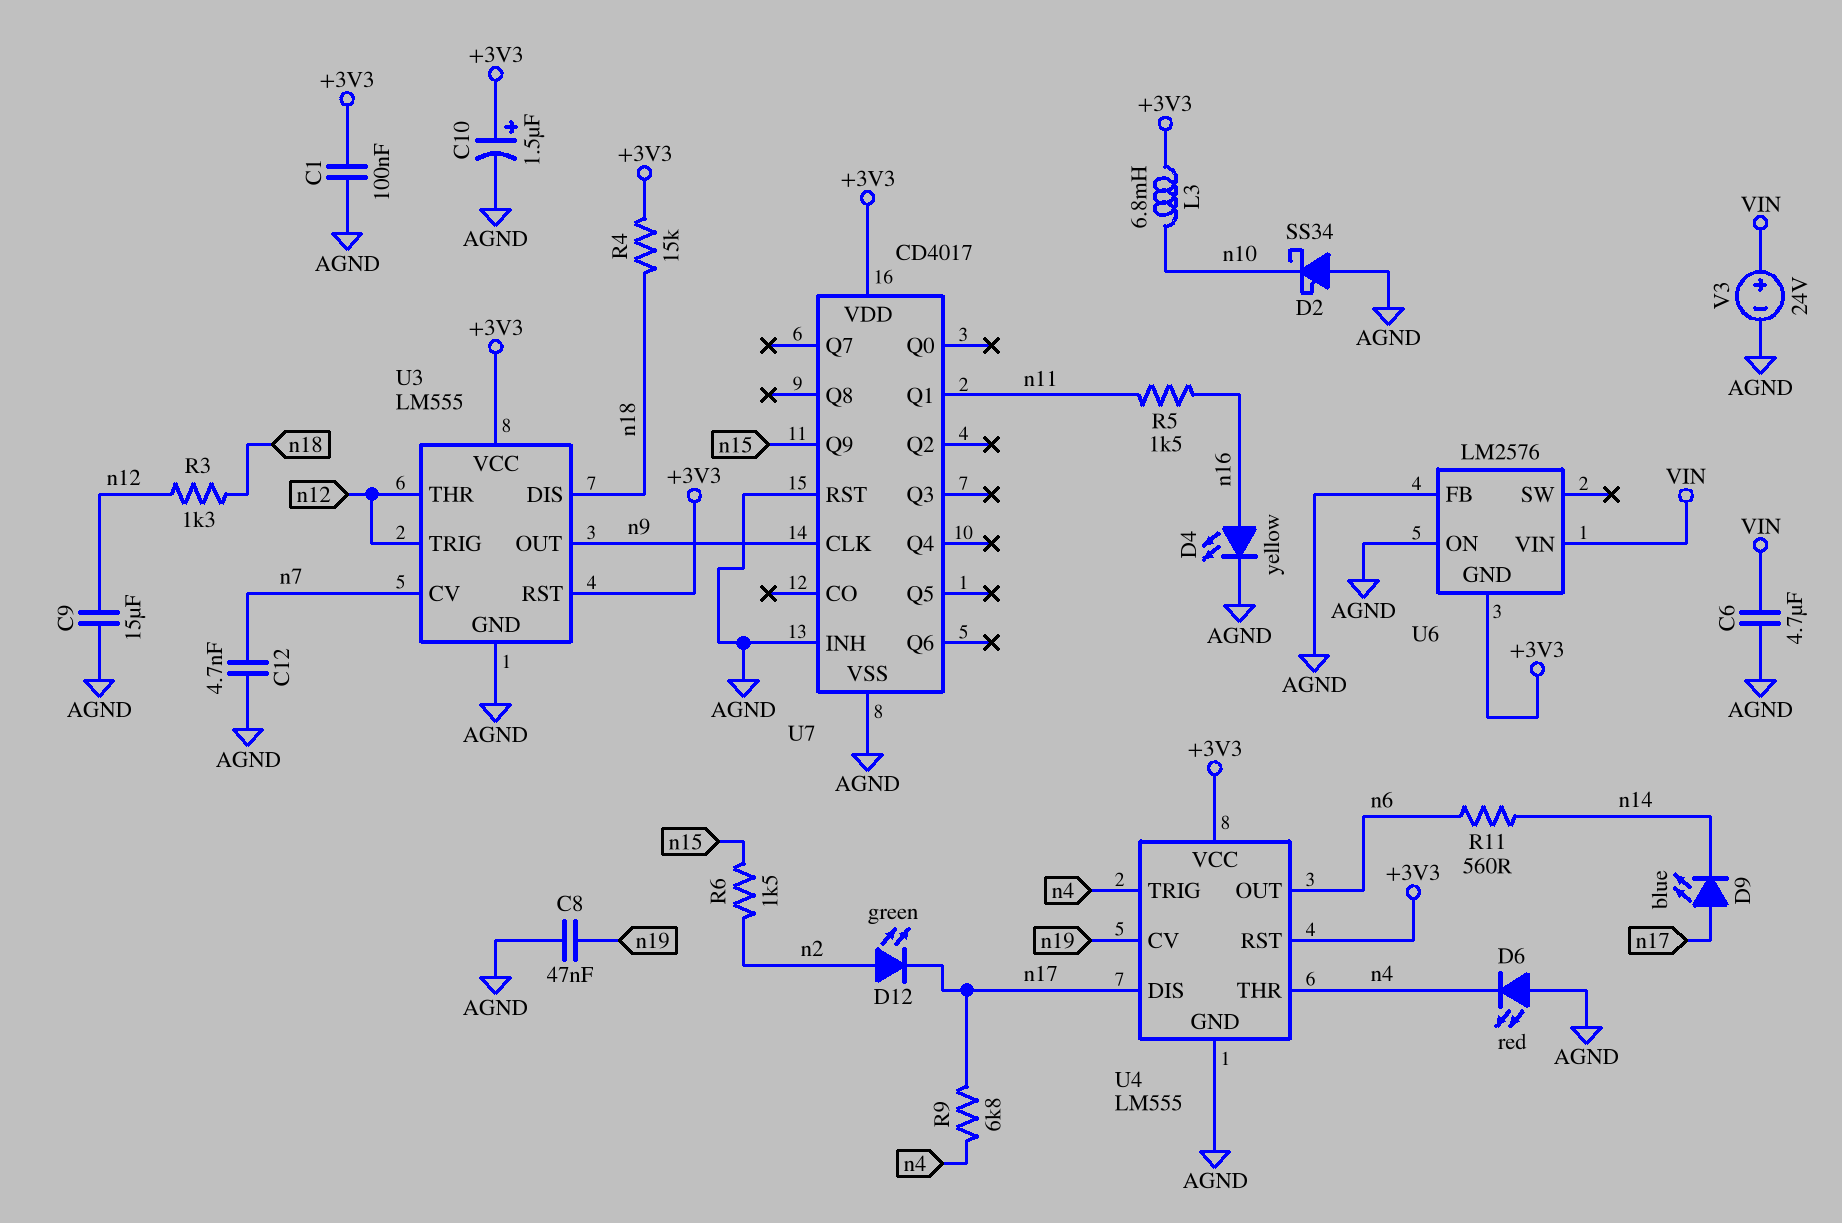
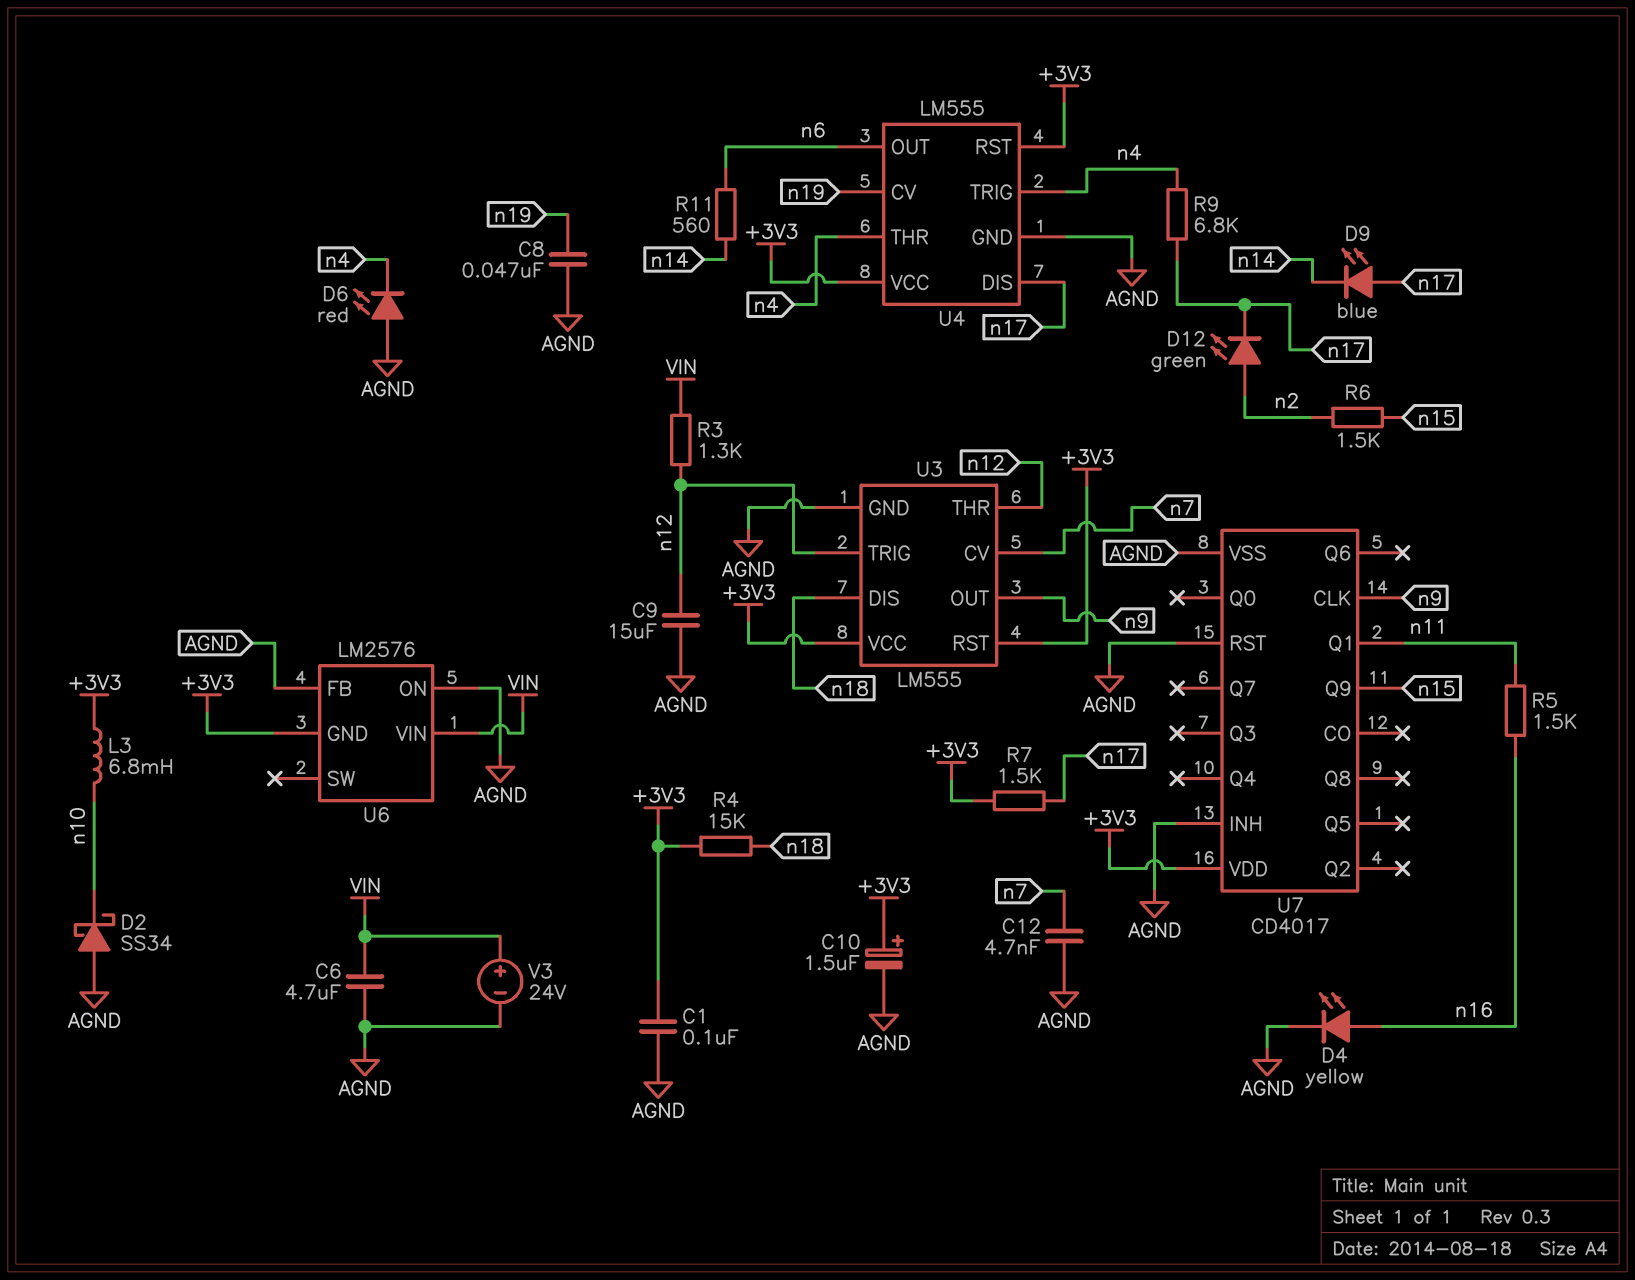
R3: 1.3k (n12, n18) -> 1.3k (VIN, n12)
R7: none -> 1.5k (+3V3, n17)

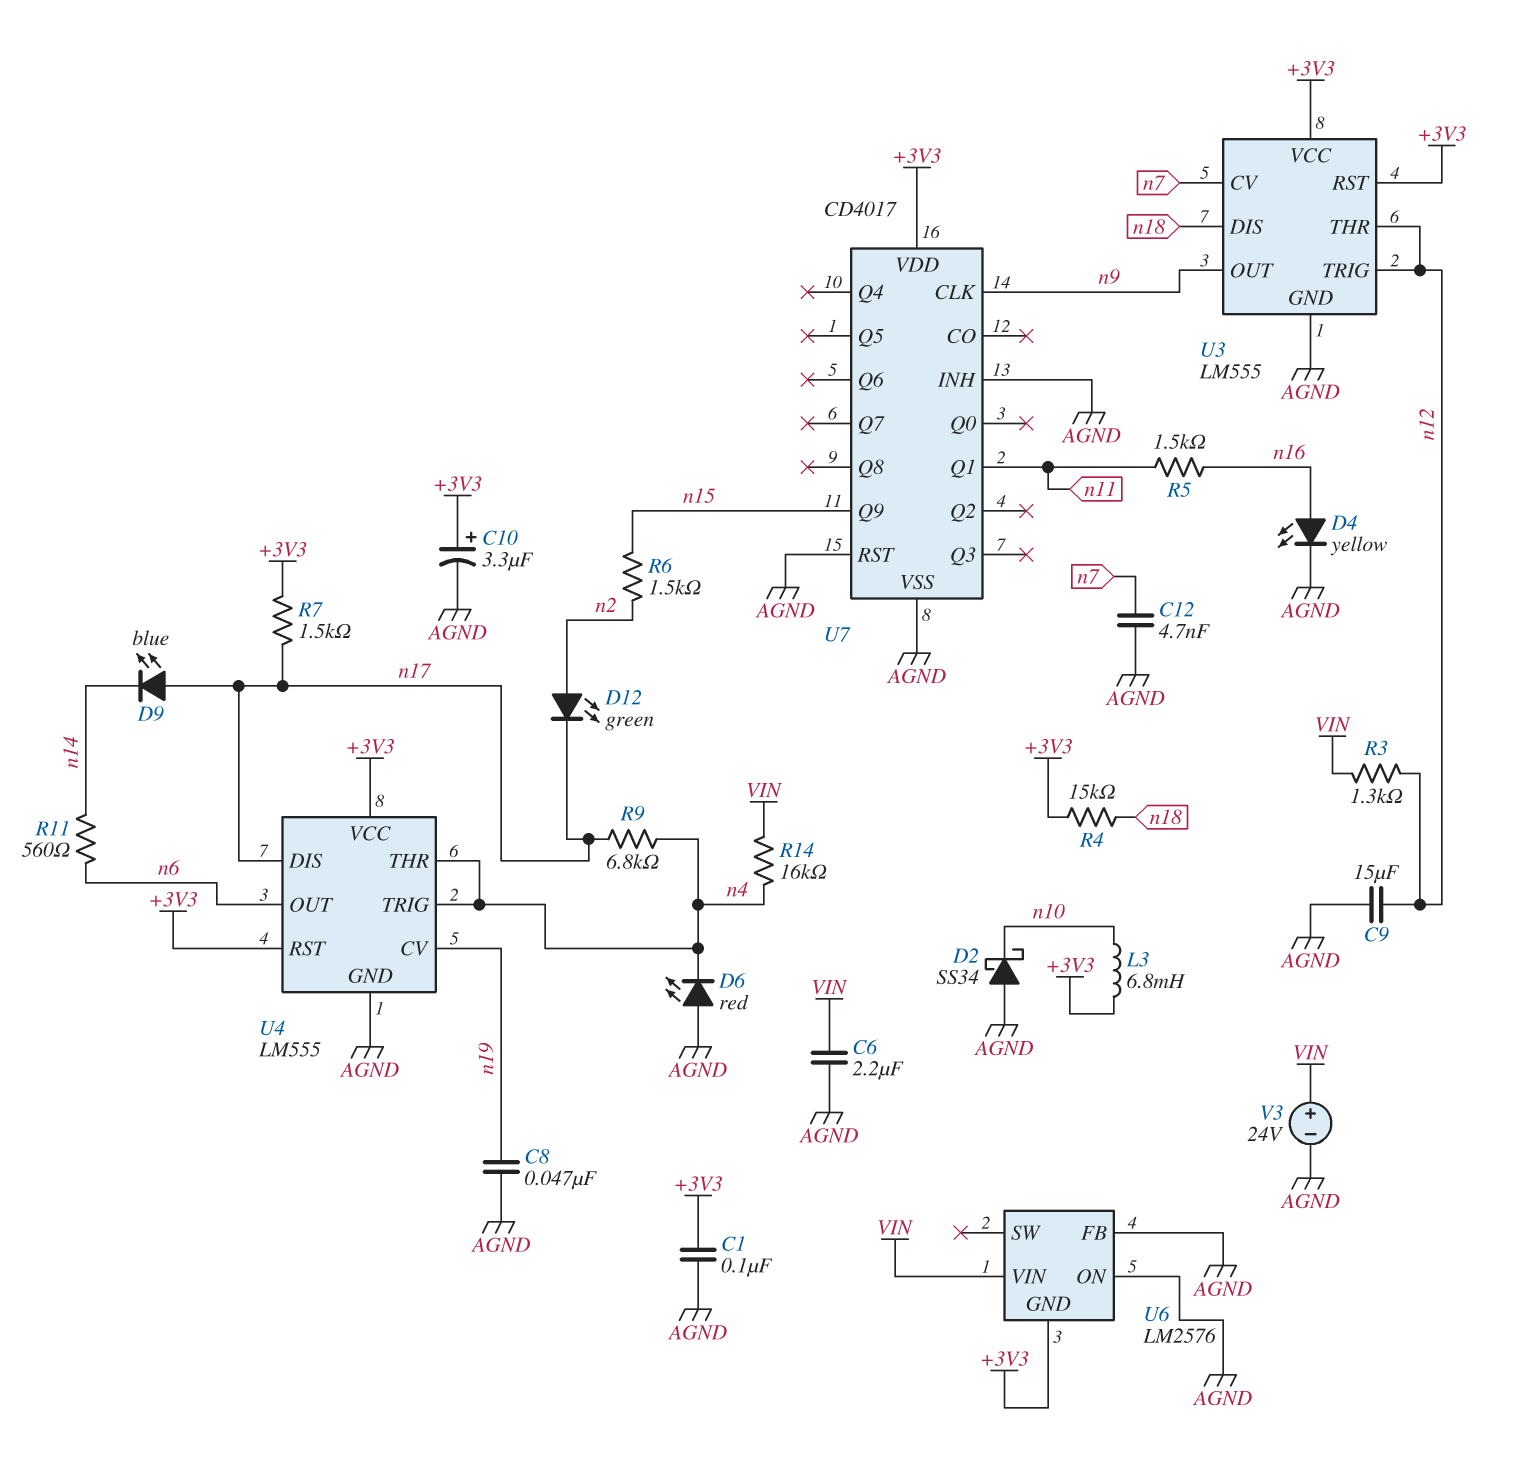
C6: 4.7uF (AGND, VIN) -> 2.2uF (AGND, VIN)
C10: 1.5uF (plus +3V3, minus AGND) -> 3.3uF (plus +3V3, minus AGND)
R14: none -> 16k (VIN, n4)

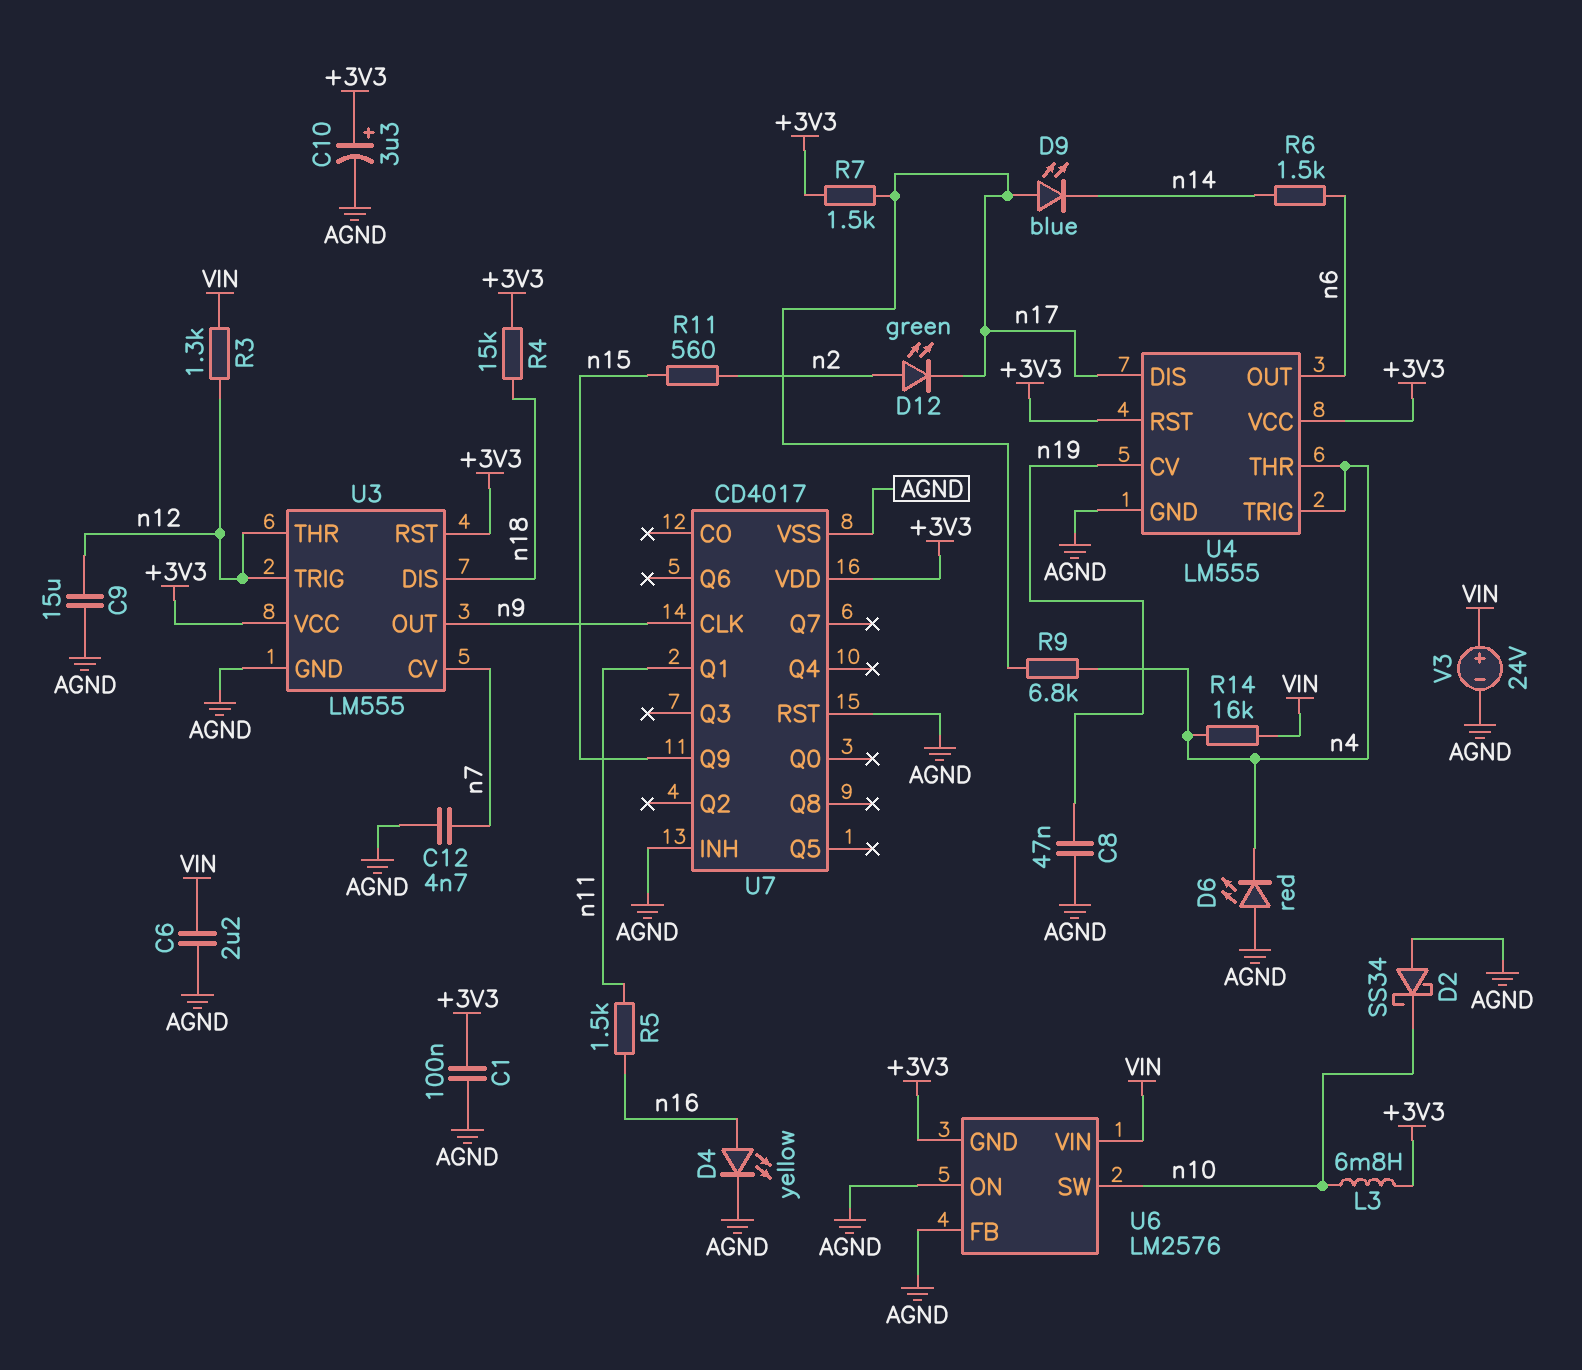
R6: 1.5k (n2, n15) -> 1.5k (n6, n14)
R11: 560 (n6, n14) -> 560 (n2, n15)
U6 pin SW: none -> n10

